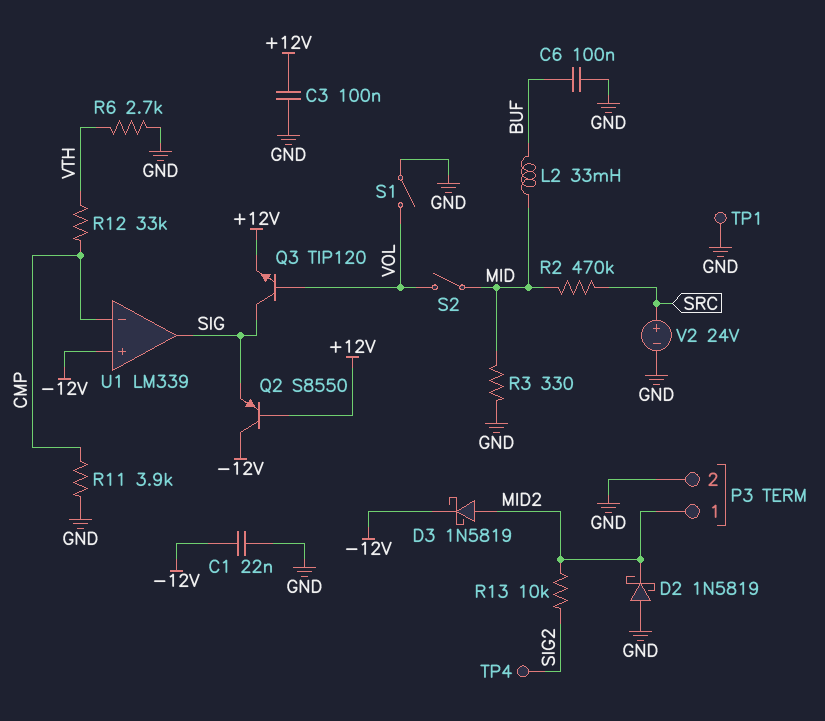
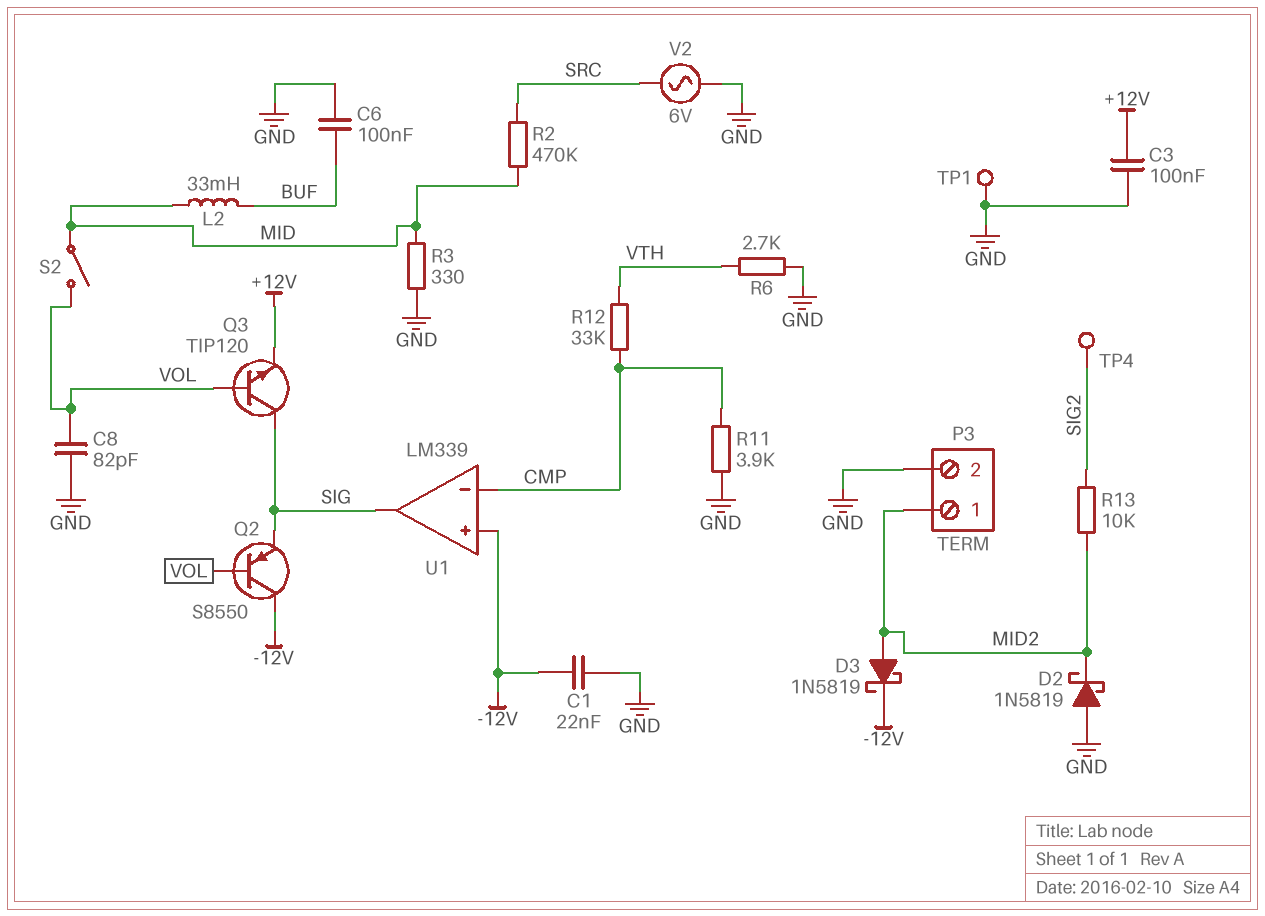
C8: none -> 82pF (GND, VOL)
Q2: PNP S8550 (B +12V, C -12V, E SIG) -> PNP S8550 (B VOL, C -12V, E SIG)
S1: switch (GND, VOL) -> none
V2: 24V (plus SRC, minus GND) -> AC 6V (GND, SRC)

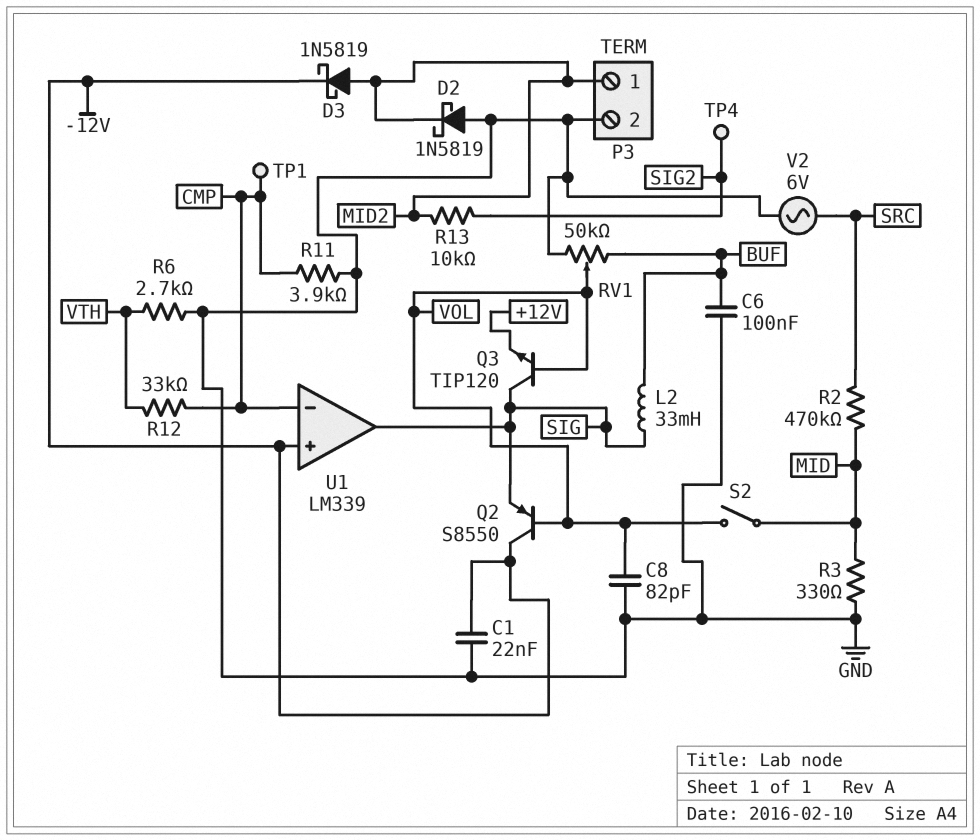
C3: 100nF (+12V, GND) -> none
L2: 33mH (BUF, MID) -> 33mH (BUF, SIG)
RV1: none -> 50k (BUF, GND, wiper VOL)
TP1: test point (GND) -> test point (CMP)

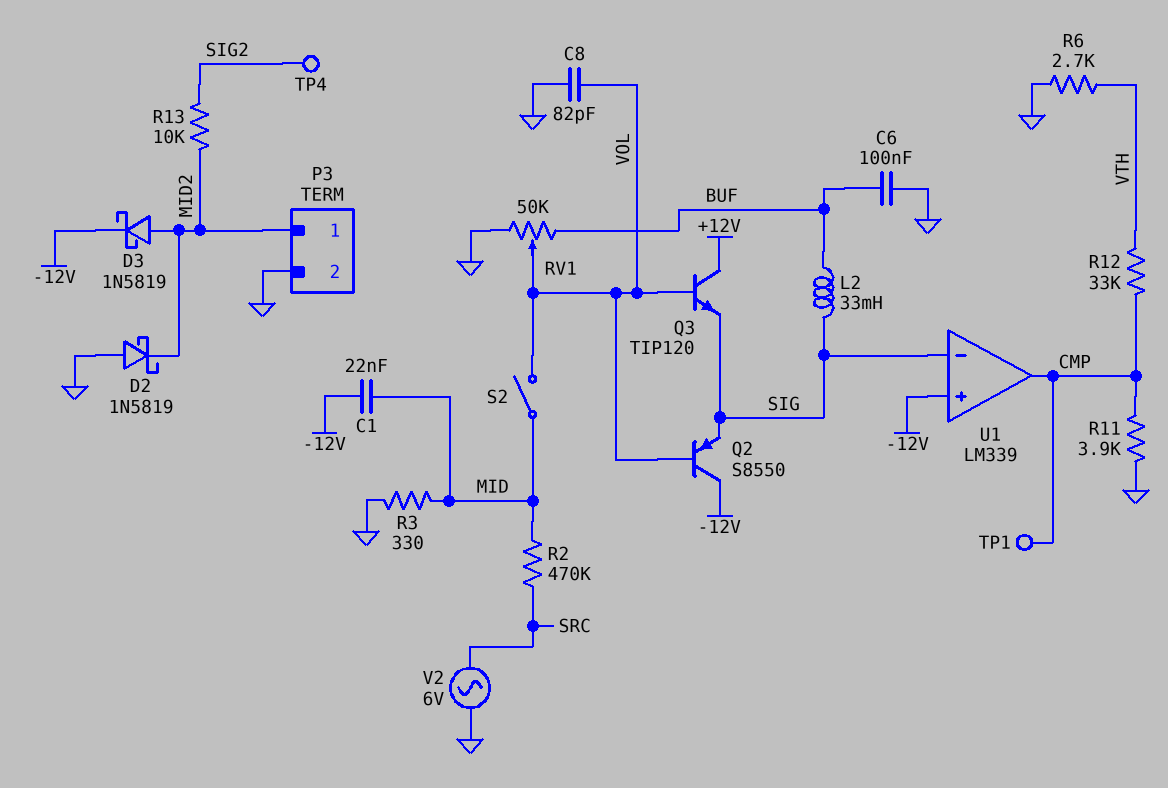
C1: 22nF (-12V, GND) -> 22nF (-12V, MID)
Q3: NPN TIP120 (B VOL, C SIG, E +12V) -> NPN TIP120 (B VOL, C +12V, E SIG)
U1 pin in-: CMP -> SIG
U1 pin out: SIG -> CMP

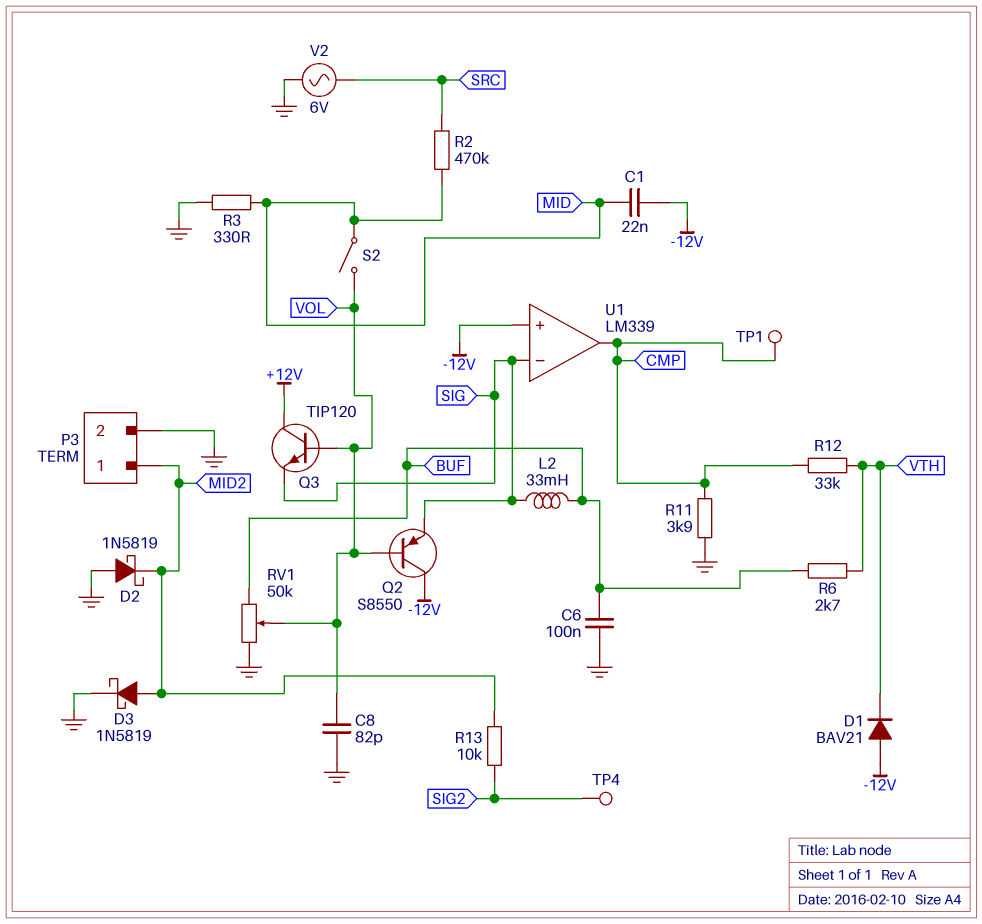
D1: none -> diode BAV21 (A -12V, K VTH)
D3: schottky 1N5819 (A MID2, K -12V) -> schottky 1N5819 (A MID2, K GND)
R6: 2.7k (GND, VTH) -> 2.7k (BUF, VTH)

